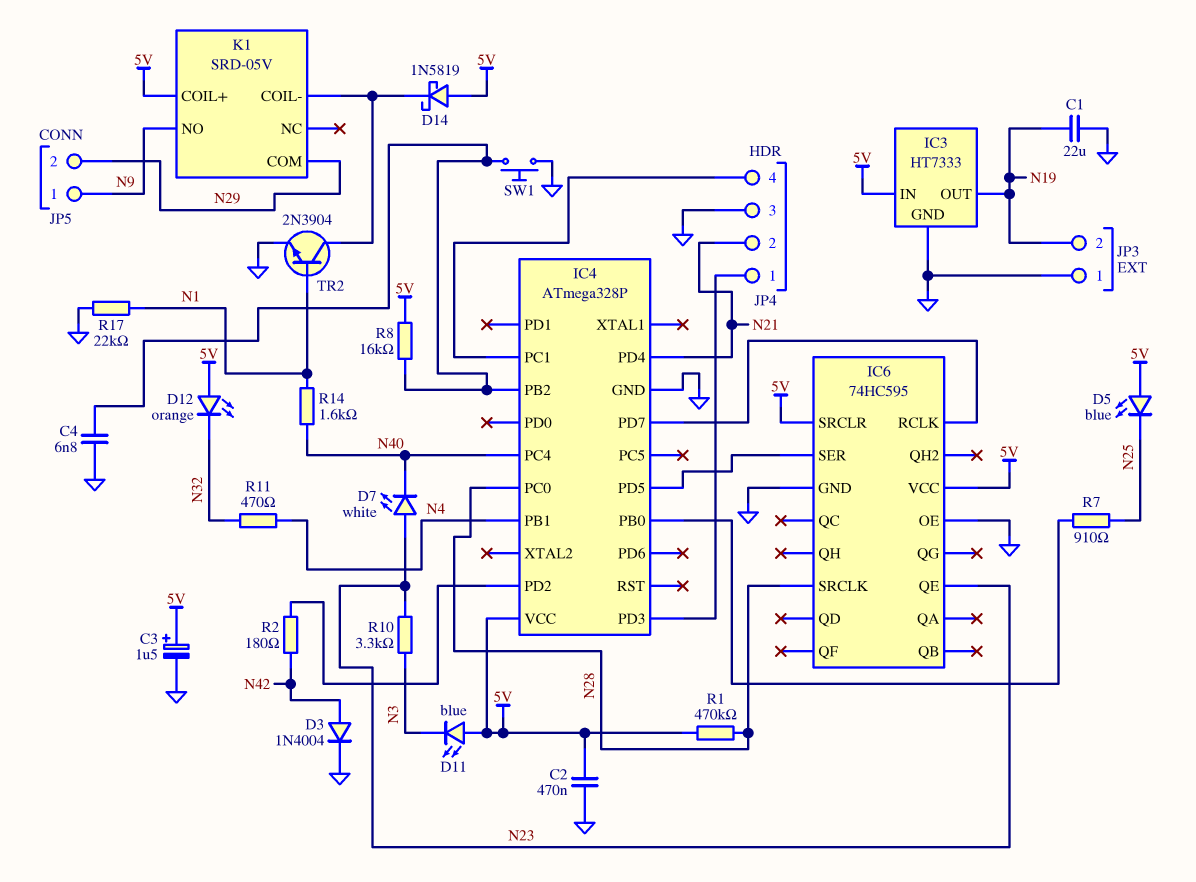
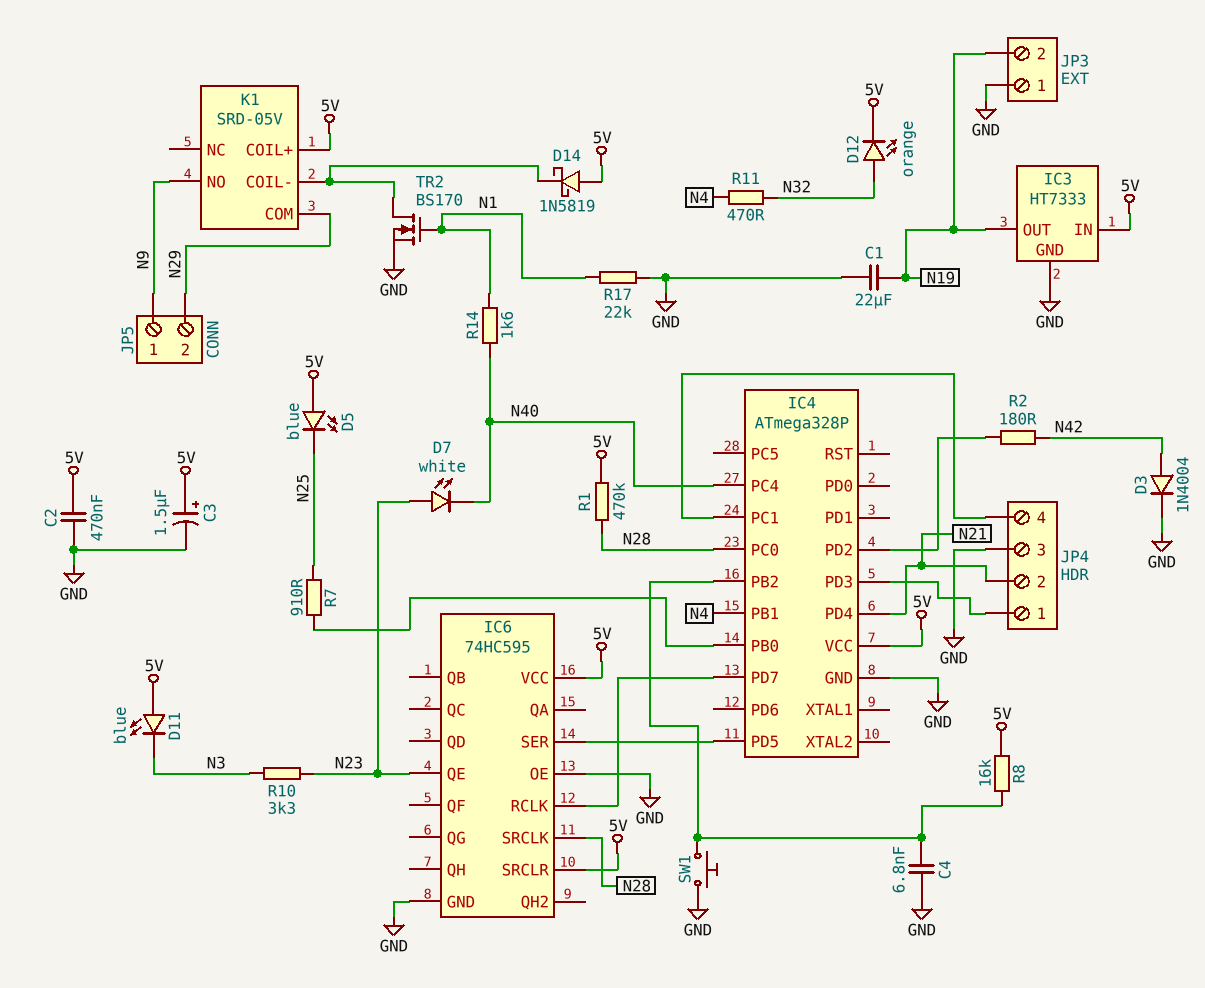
D12: LED orange (A 5V, K N32) -> LED orange (A N32, K 5V)
TR2: NPN 2N3904 (B N1, C K1/COIL-, E GND) -> NMOS BS170 (G N1, D K1/COIL-, S GND)

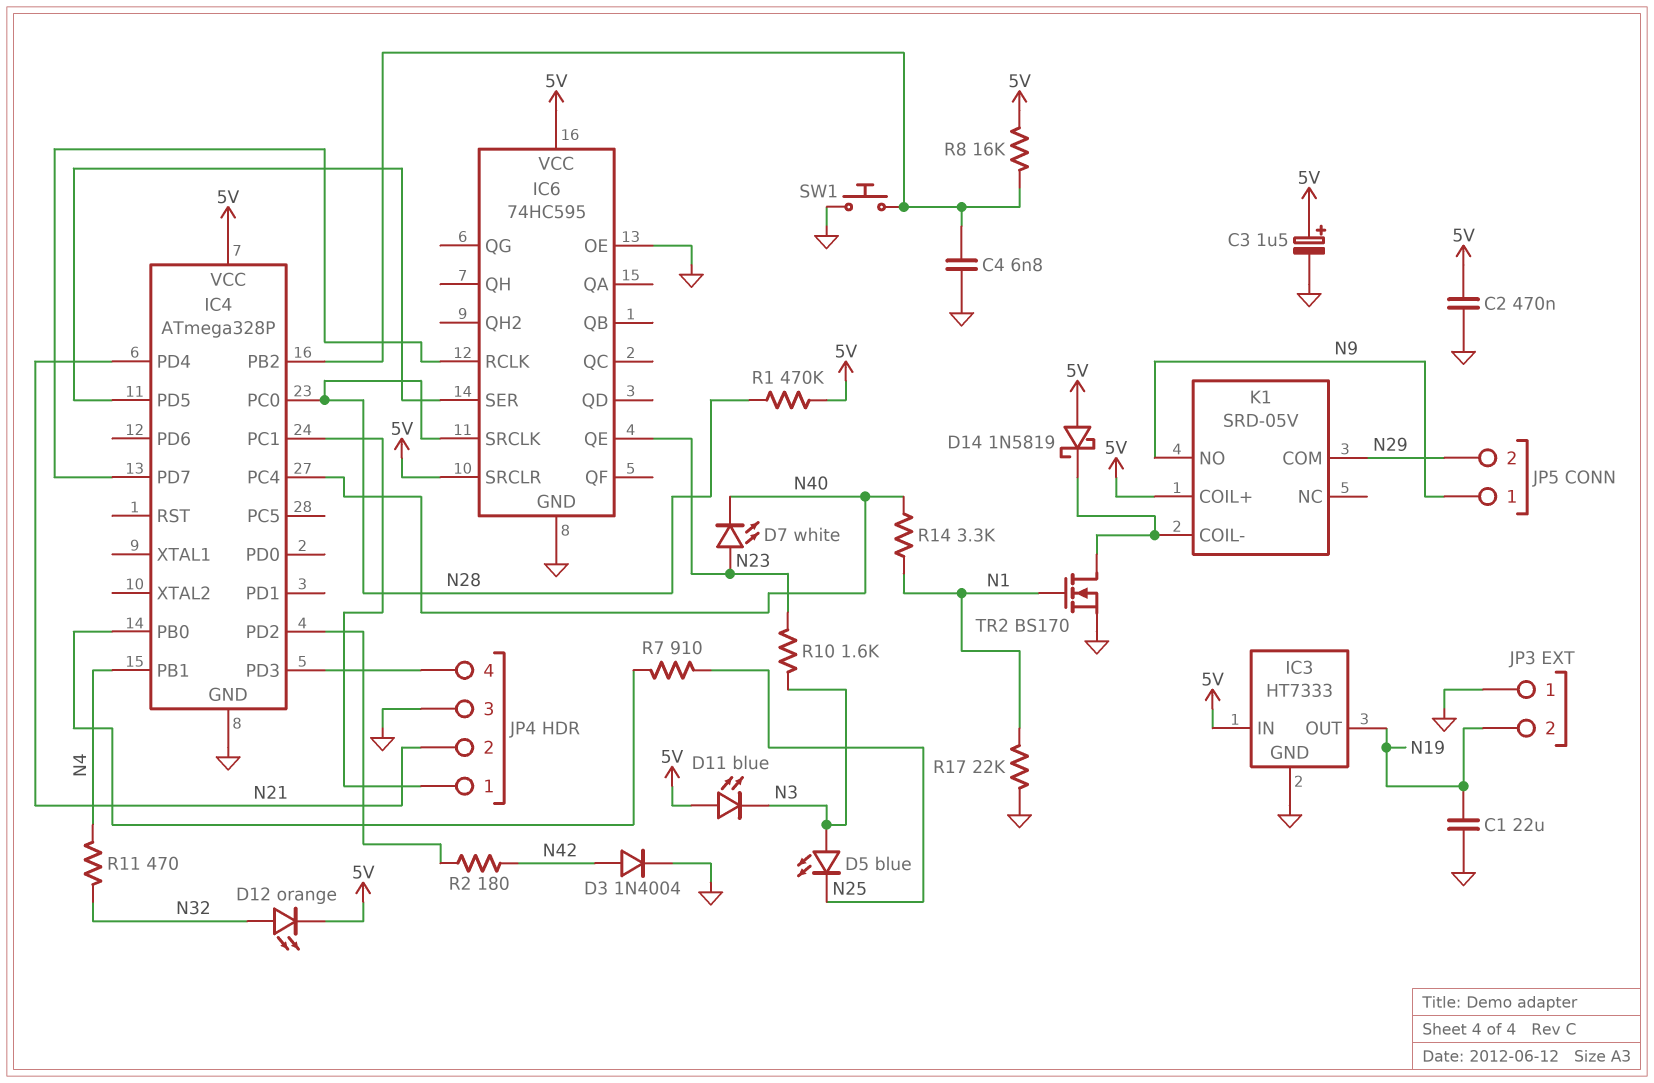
D5: LED blue (A 5V, K N25) -> LED blue (A N3, K N25)
JP4 pin 1: IC4/PD3 -> IC4/PC1
JP4 pin 4: IC4/PC1 -> IC4/PD3
R10: 3.3k (N3, N23) -> 1.6k (N3, N23)
R14: 1.6k (N1, N40) -> 3.3k (N1, N40)

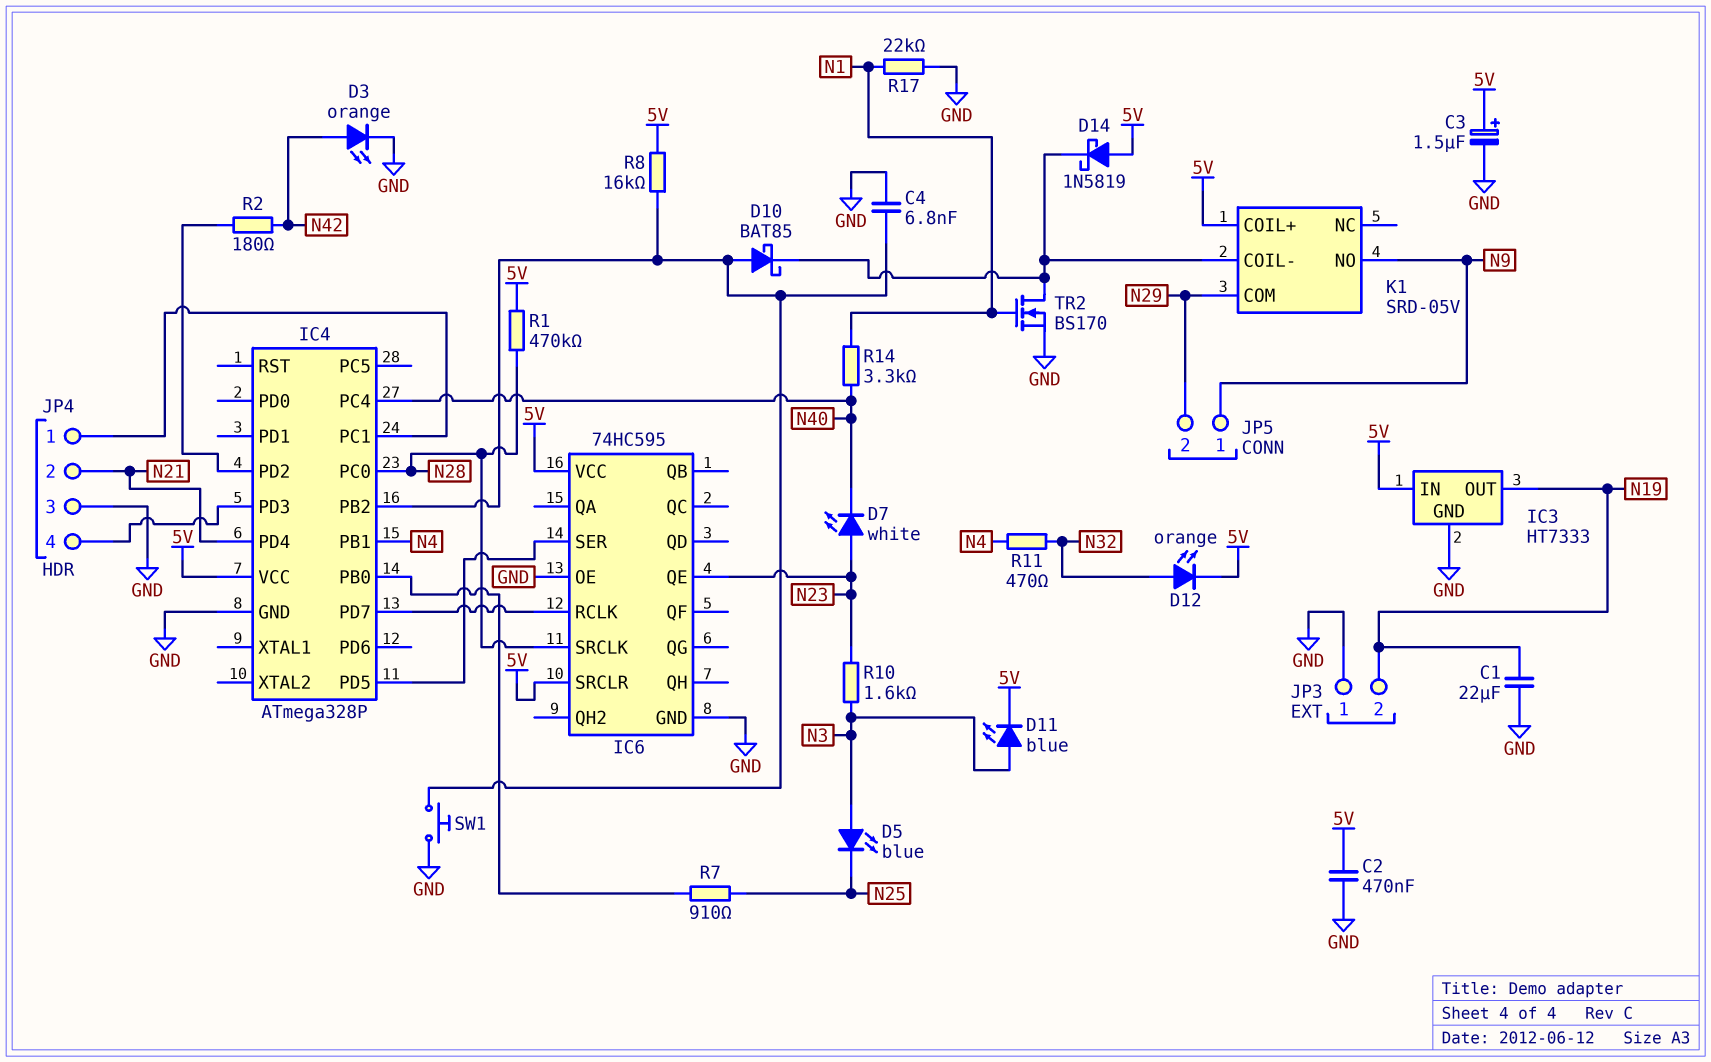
D3: diode 1N4004 (A N42, K GND) -> LED orange (A N42, K GND)
D10: none -> schottky BAT85 (A IC4/PB2, K K1/COIL-)
D11: LED blue (A 5V, K N3) -> LED blue (A N3, K 5V)

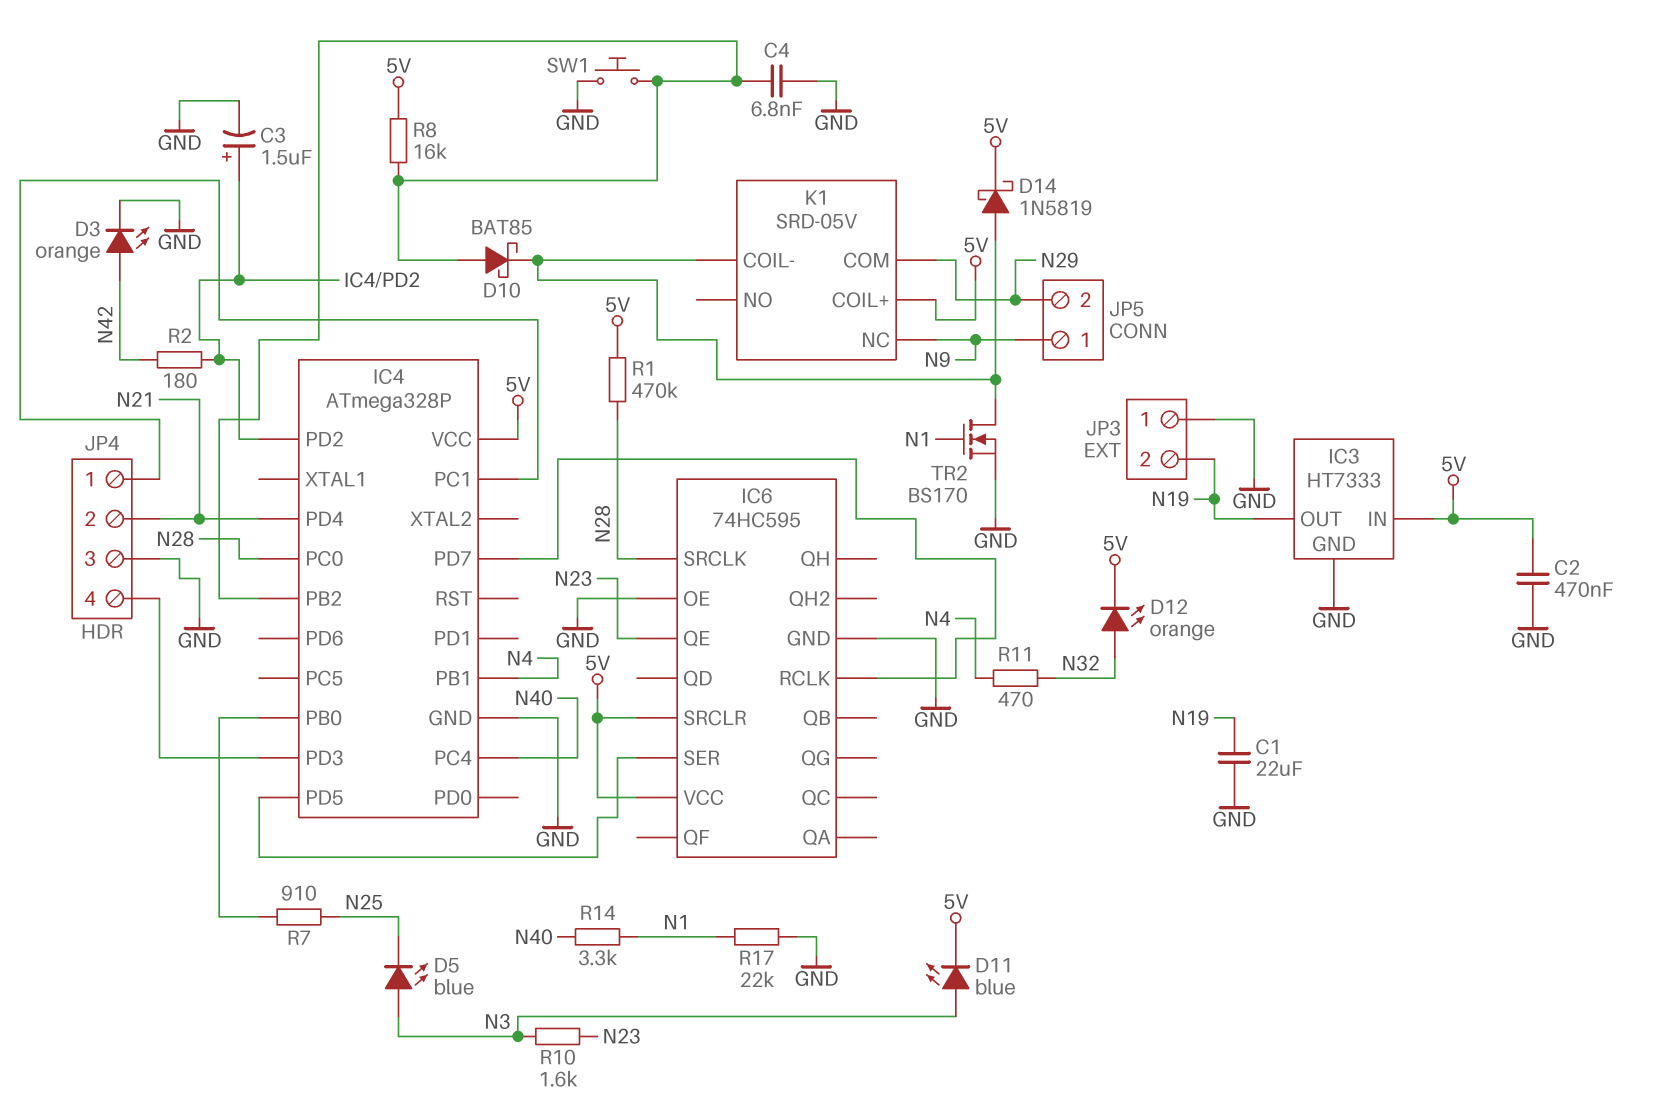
C3: 1.5uF (plus 5V, minus GND) -> 1.5uF (plus IC4/PD2, minus GND)
D7: LED white (A N23, K N40) -> none
D14: schottky 1N5819 (A 5V, K K1/COIL-) -> schottky 1N5819 (A K1/COIL-, K 5V)
K1 pin NC: none -> N9
K1 pin NO: N9 -> none

